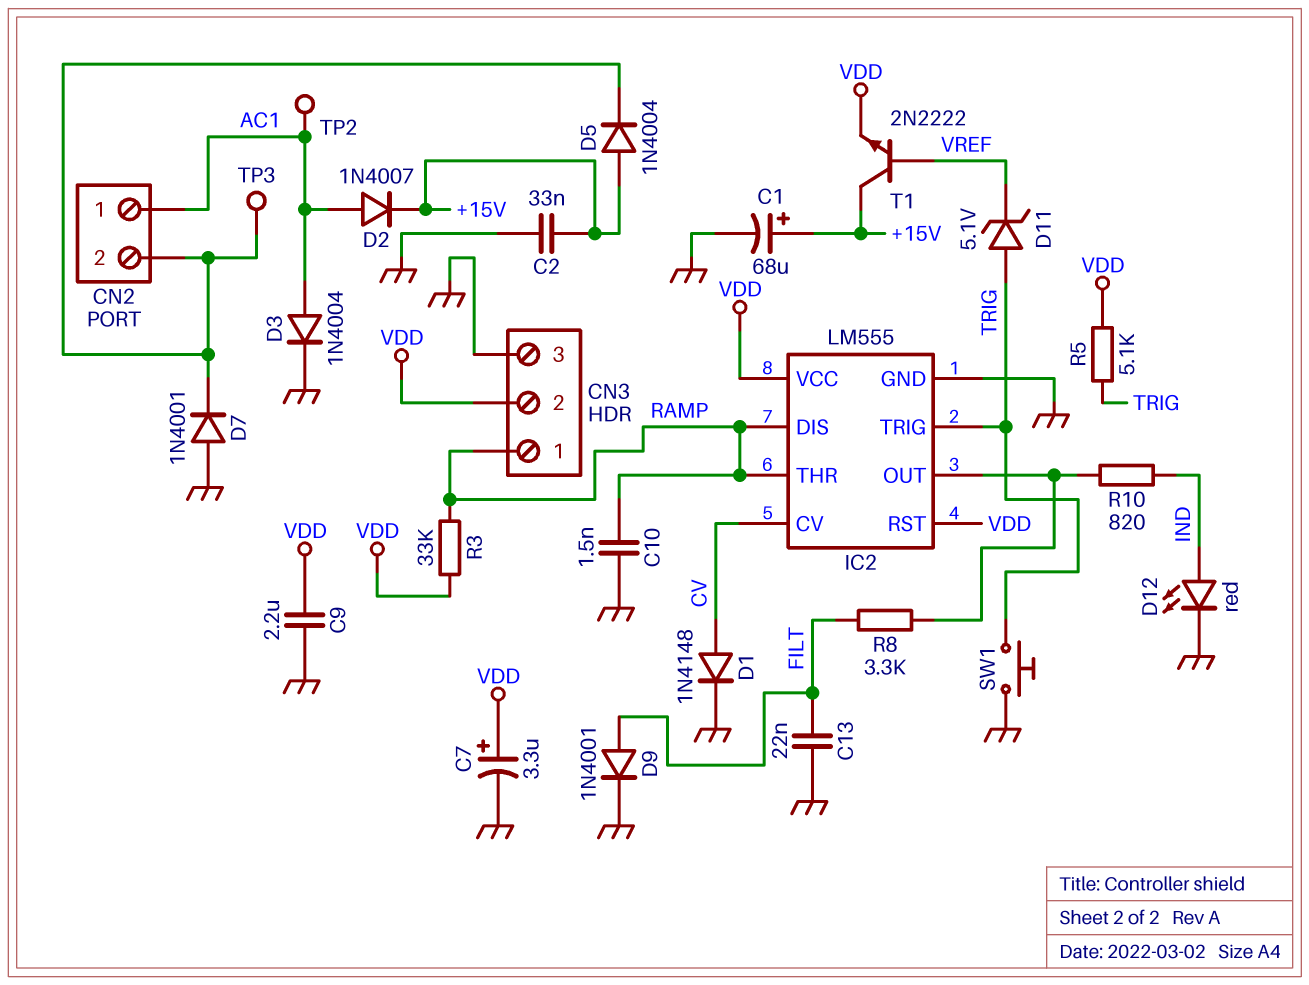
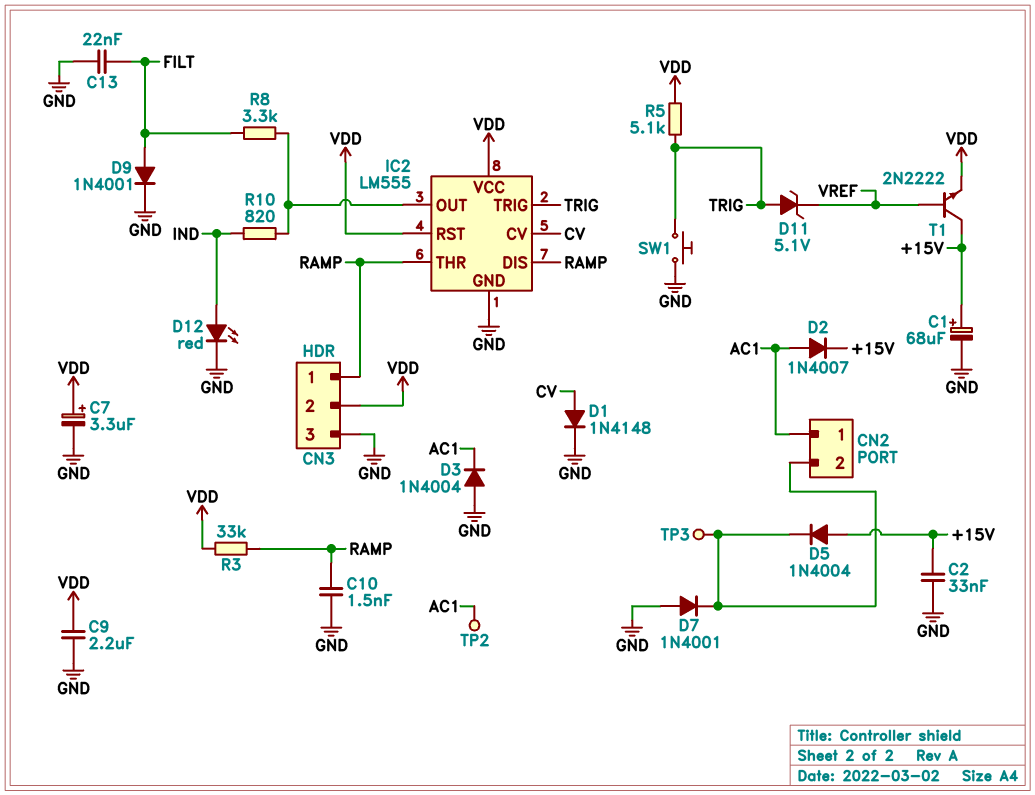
D3: diode 1N4004 (A AC1, K GND) -> diode 1N4004 (A GND, K AC1)

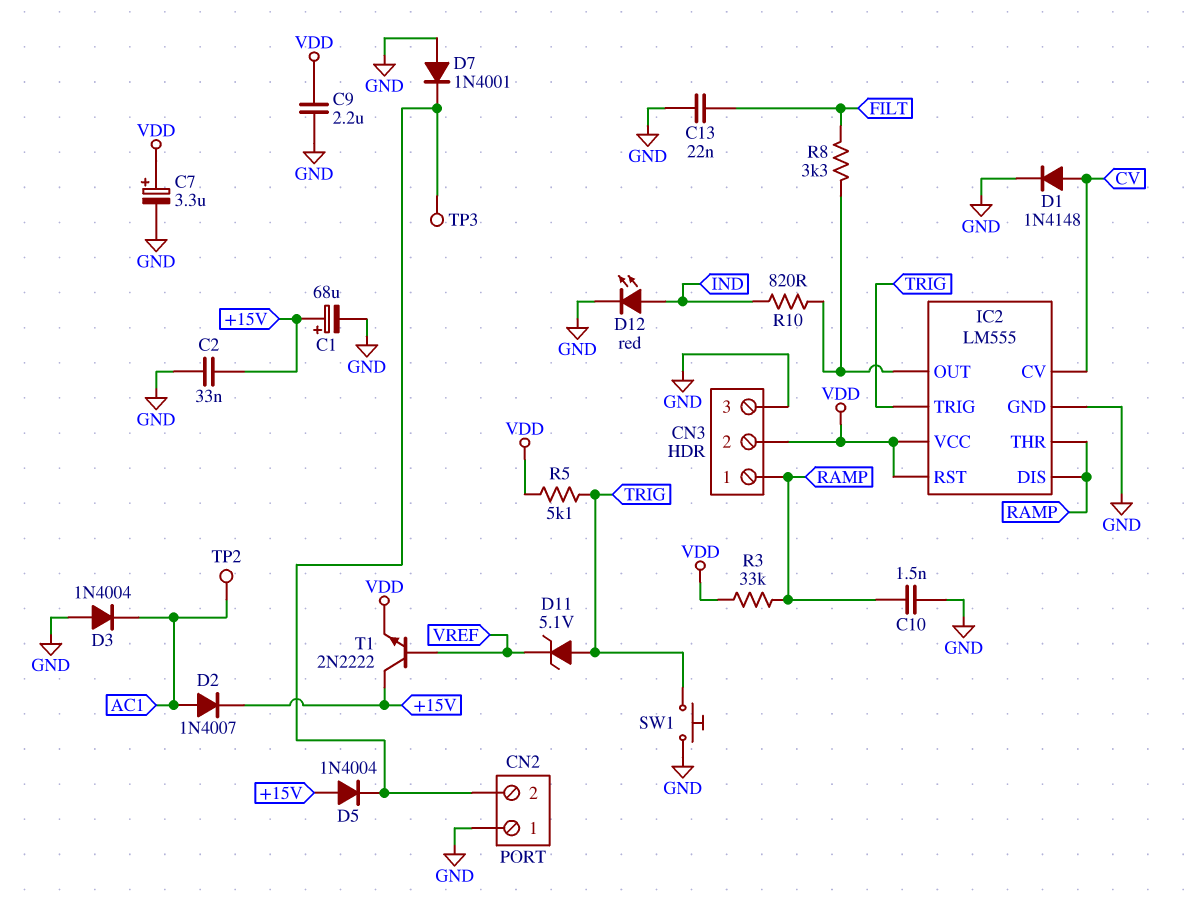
CN2 pin 1: AC1 -> GND
D9: diode 1N4001 (A FILT, K GND) -> none

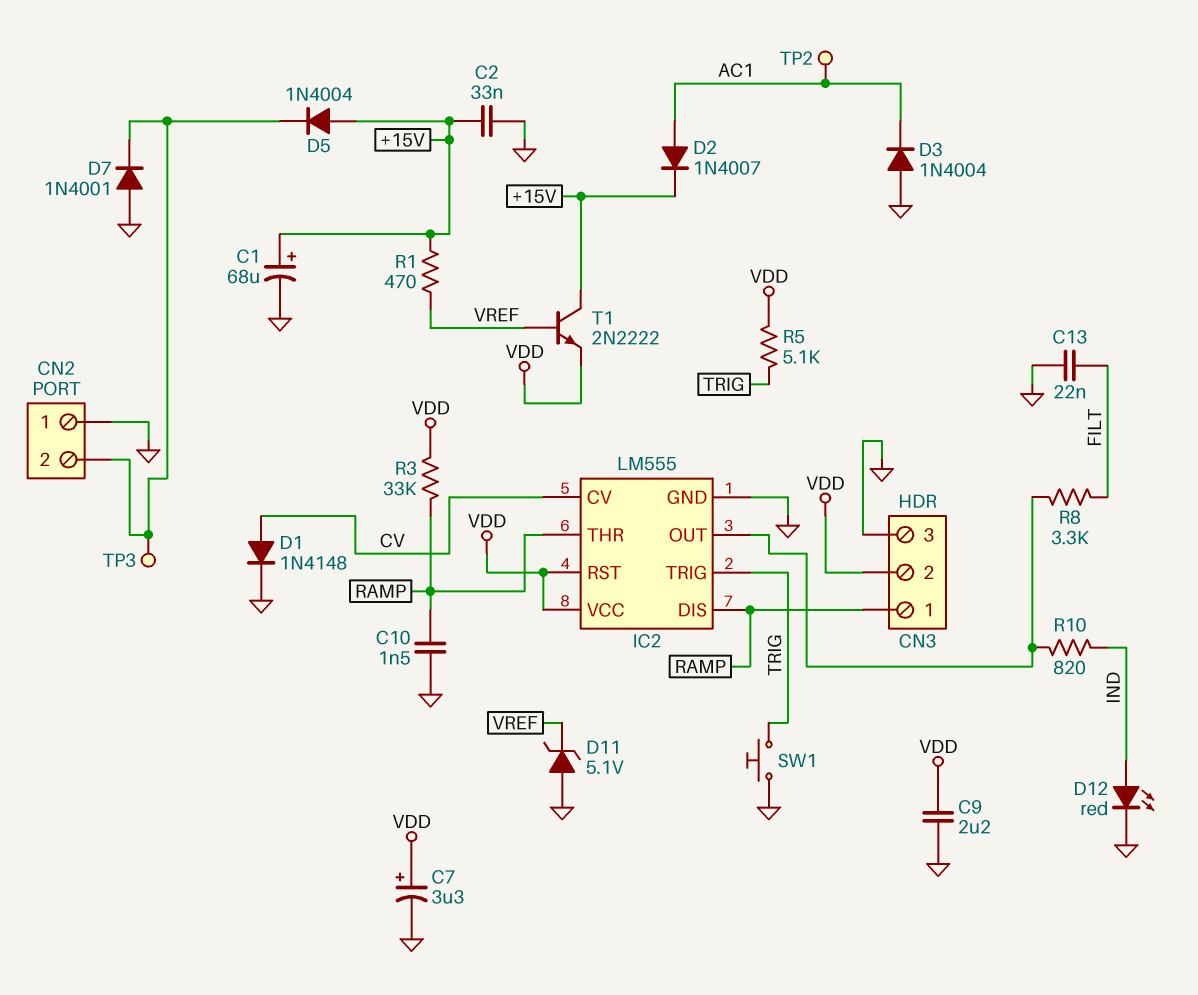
D11: zener 5.1V (A TRIG, K VREF) -> zener 5.1V (A GND, K VREF)
R1: none -> 470 (+15V, VREF)

